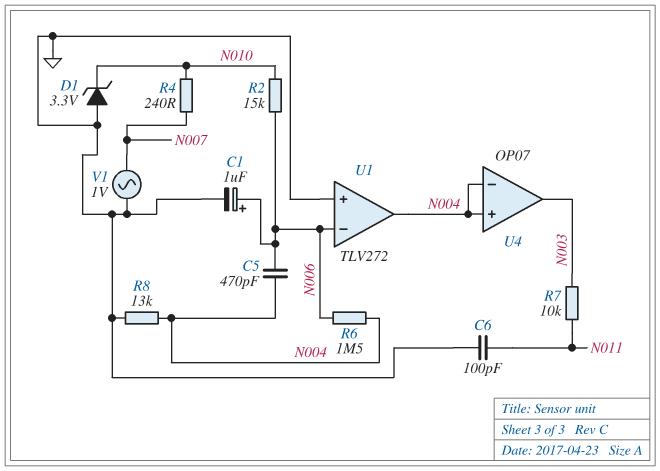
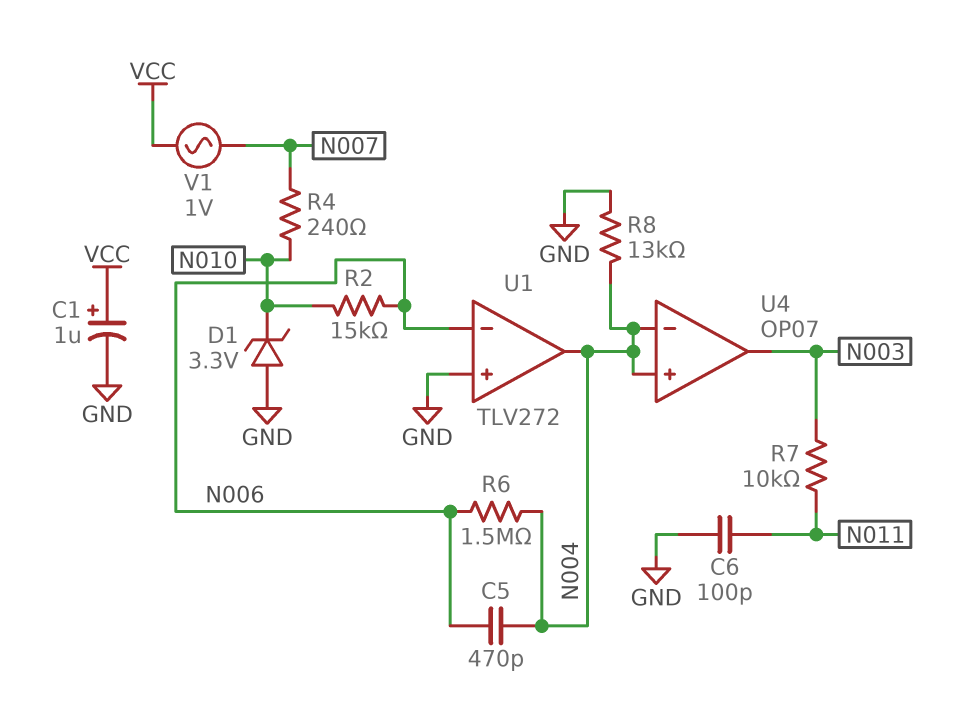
C1: 1uF (plus N006, minus GND) -> 1uF (plus VCC, minus GND)
V1: AC 1V (GND, N007) -> AC 1V (N007, VCC)

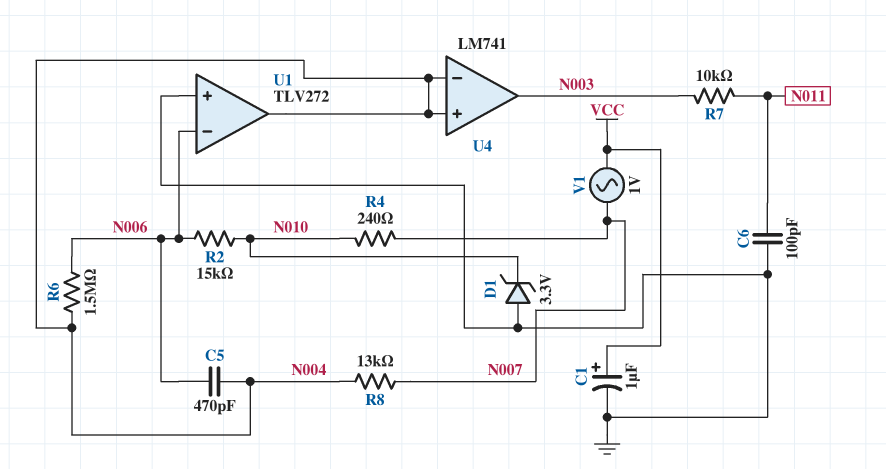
R8: 13k (GND, N004) -> 13k (N004, N007)
U4: OP07 -> LM741

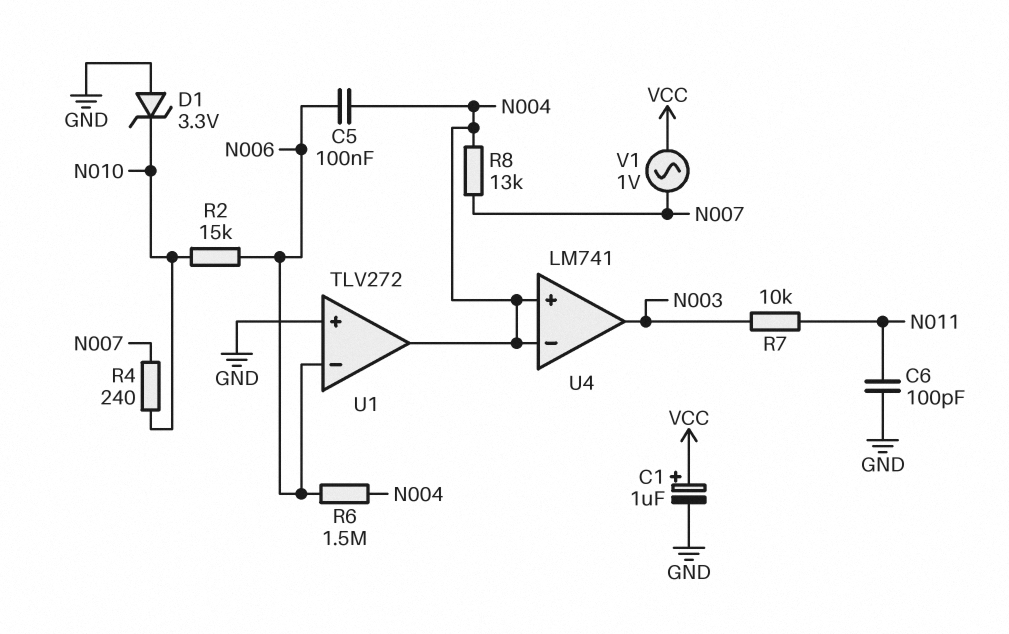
C5: 470pF (N004, N006) -> 100nF (N004, N006)

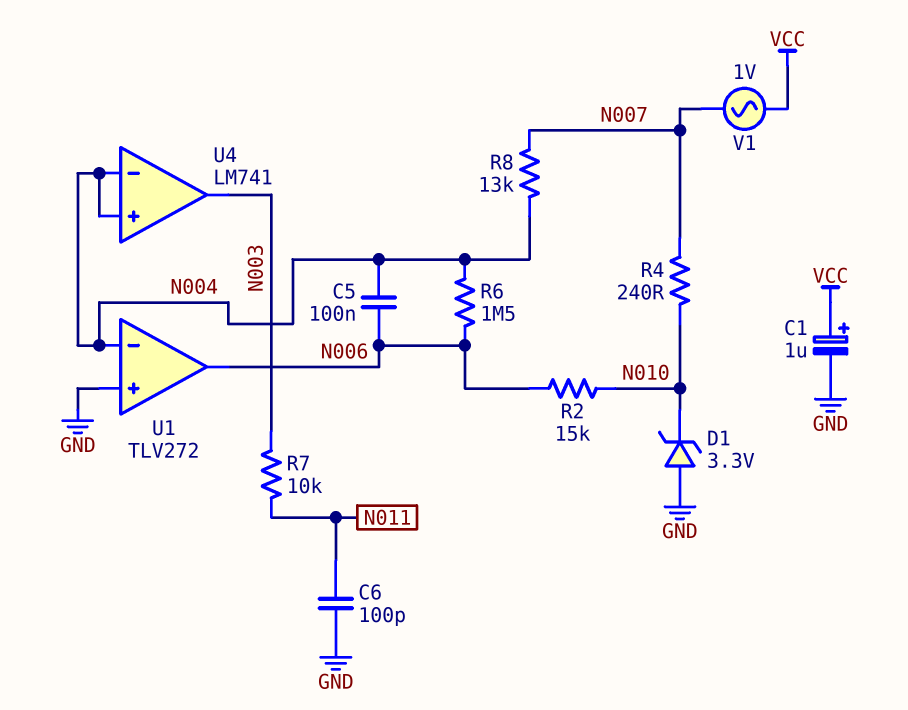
U1 pin in-: N006 -> N004
U1 pin out: N004 -> N006

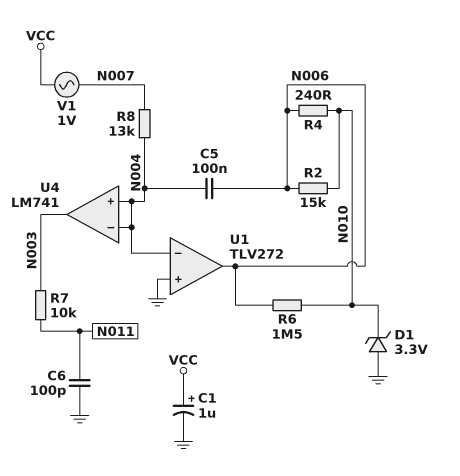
R4: 240 (N007, N010) -> 240 (N006, N010)
R6: 1.5M (N004, N006) -> 1.5M (N006, N010)

